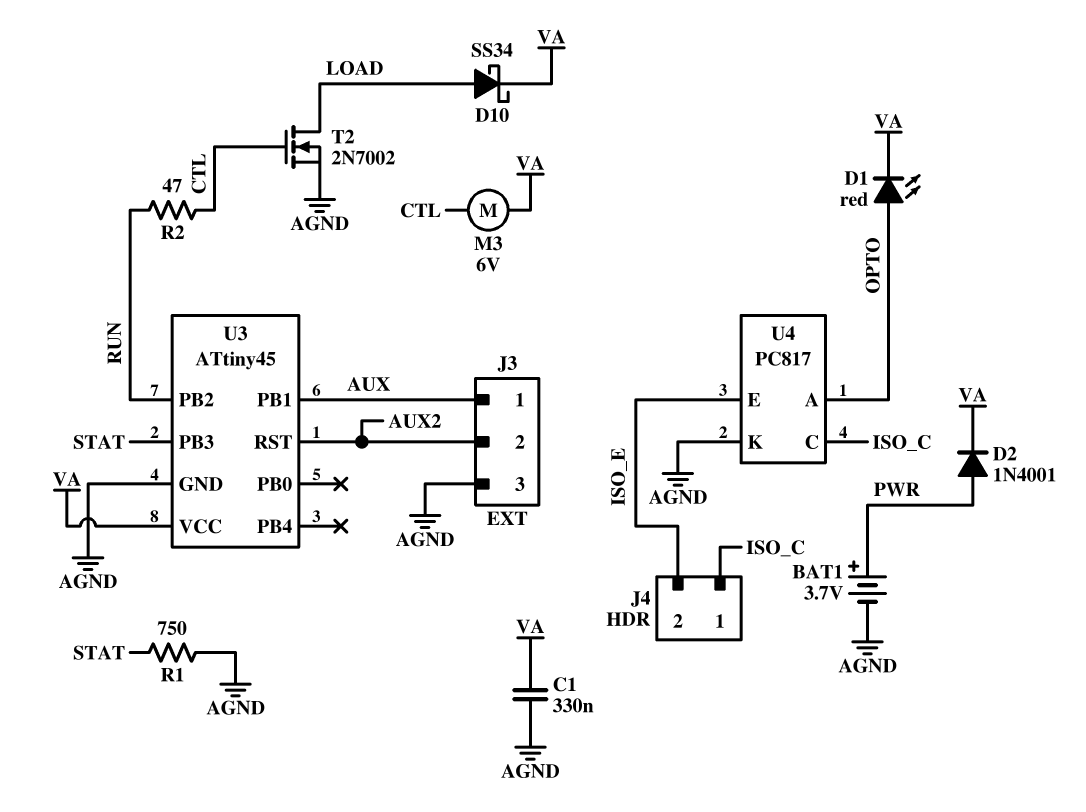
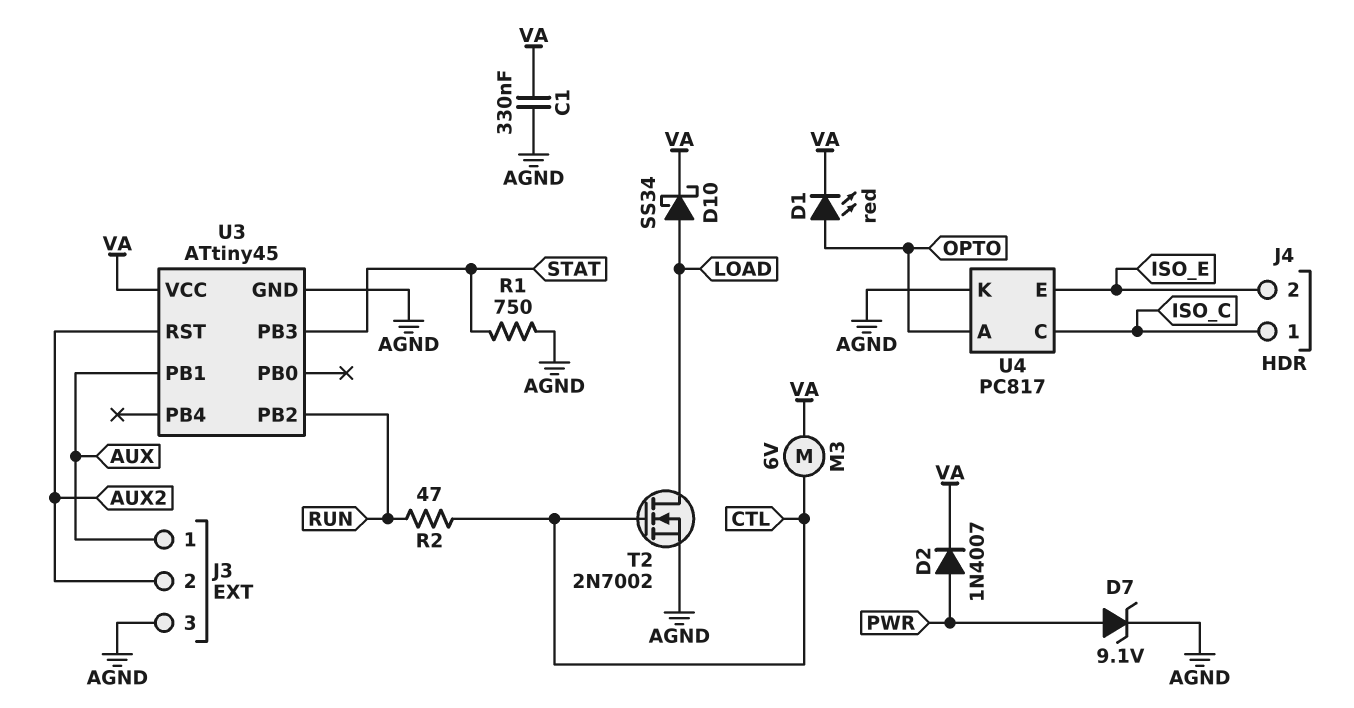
BAT1: 3.7V (plus PWR, minus AGND) -> none
D2: diode 1N4001 (A PWR, K VA) -> diode 1N4007 (A PWR, K VA)
D7: none -> zener 9.1V (A PWR, K AGND)

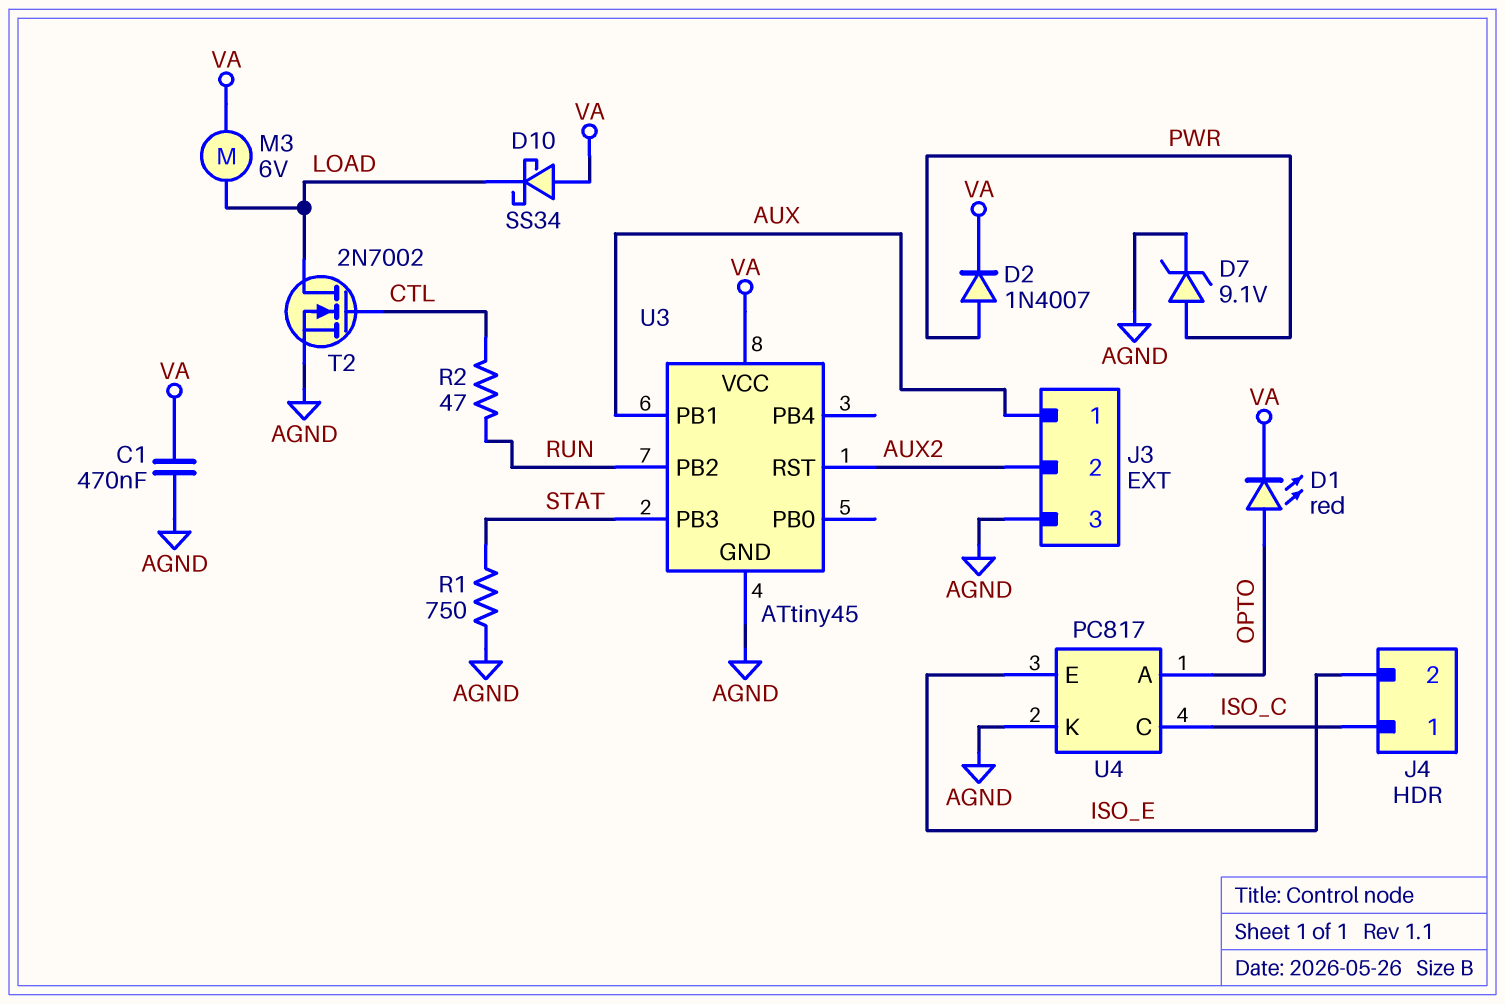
C1: 330nF (AGND, VA) -> 470nF (AGND, VA)
D10: schottky SS34 (A LOAD, K VA) -> schottky SS34 (A VA, K LOAD)
M3: motor 6V (CTL, VA) -> motor 6V (LOAD, VA)

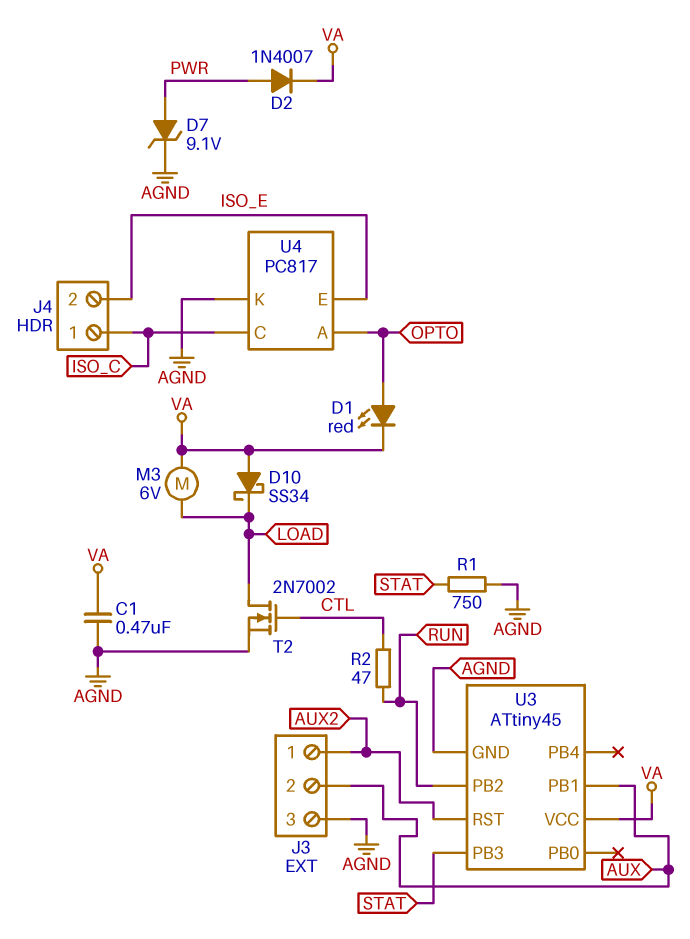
J3 pin 1: AUX -> AUX2
J3 pin 2: AUX2 -> AUX

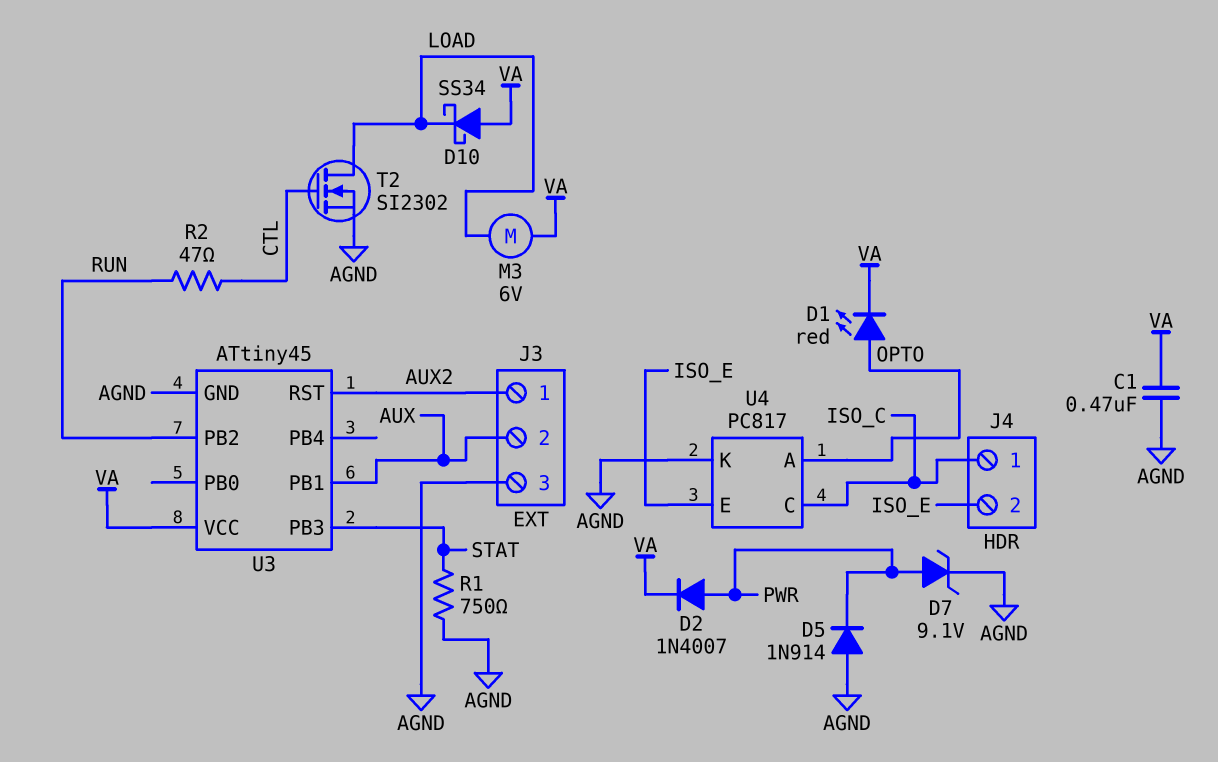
D5: none -> diode 1N914 (A AGND, K PWR)
T2: NMOS 2N7002 (G CTL, D LOAD, S AGND) -> NMOS SI2302 (G CTL, D LOAD, S AGND)

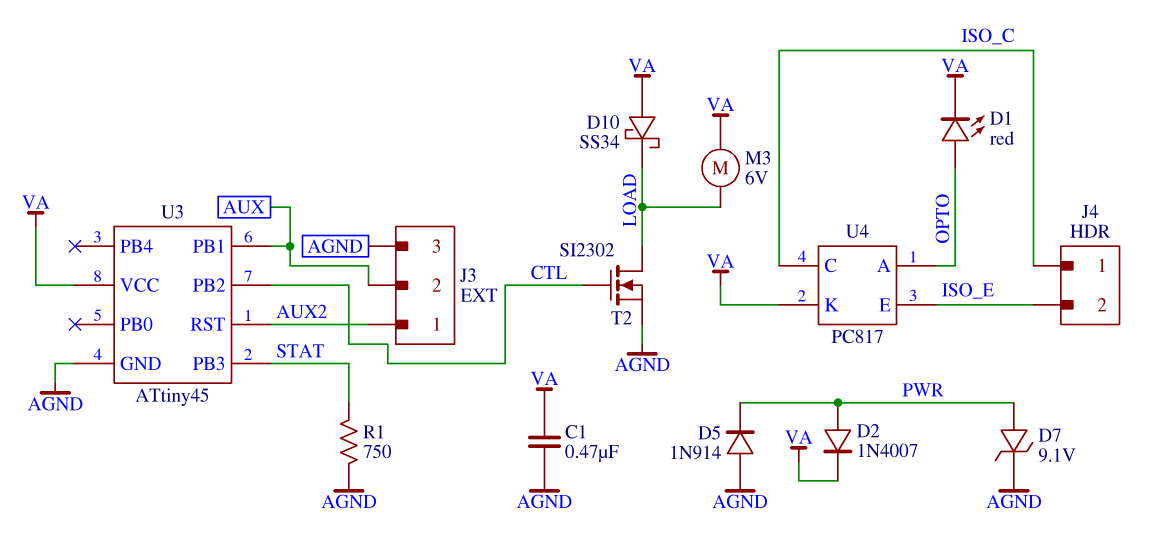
R2: 47 (CTL, RUN) -> none
U3 pin PB2: RUN -> CTL
U4 pin K: AGND -> VA

